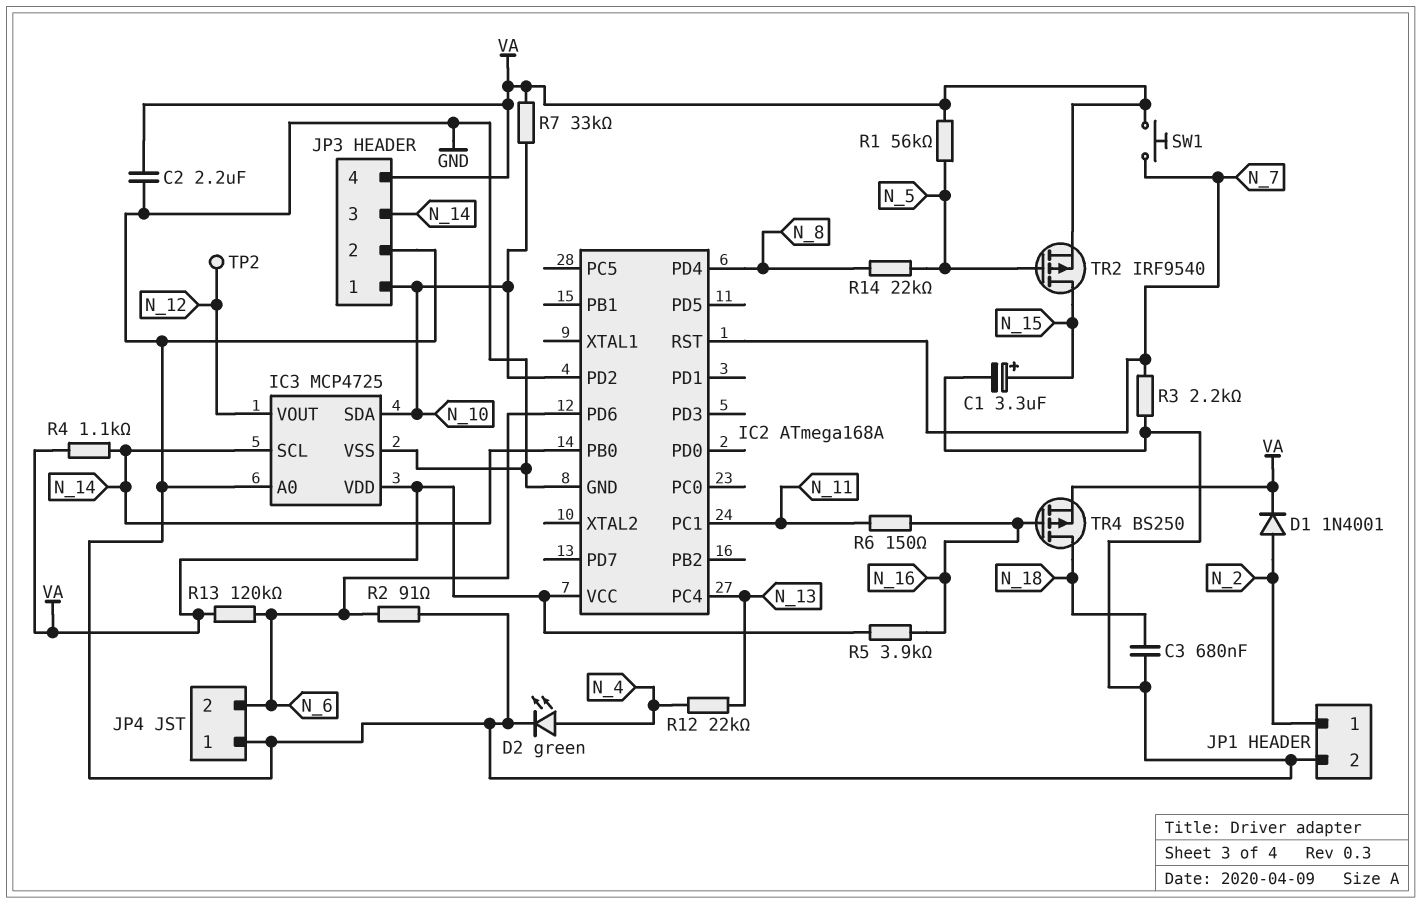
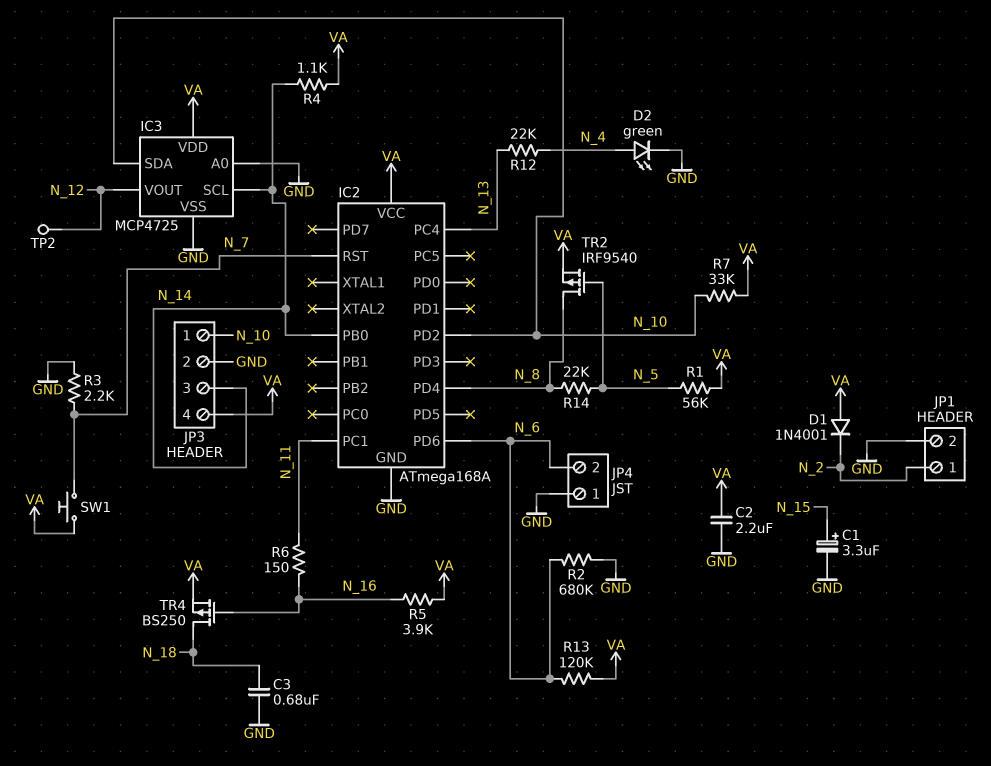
D1: diode 1N4001 (A N_2, K VA) -> diode 1N4001 (A VA, K N_2)
R2: 91 (GND, N_6) -> 680k (GND, N_6)
TR2: PMOS IRF9540 (G N_5, D N_15, S VA) -> PMOS IRF9540 (G N_5, D N_8, S VA)

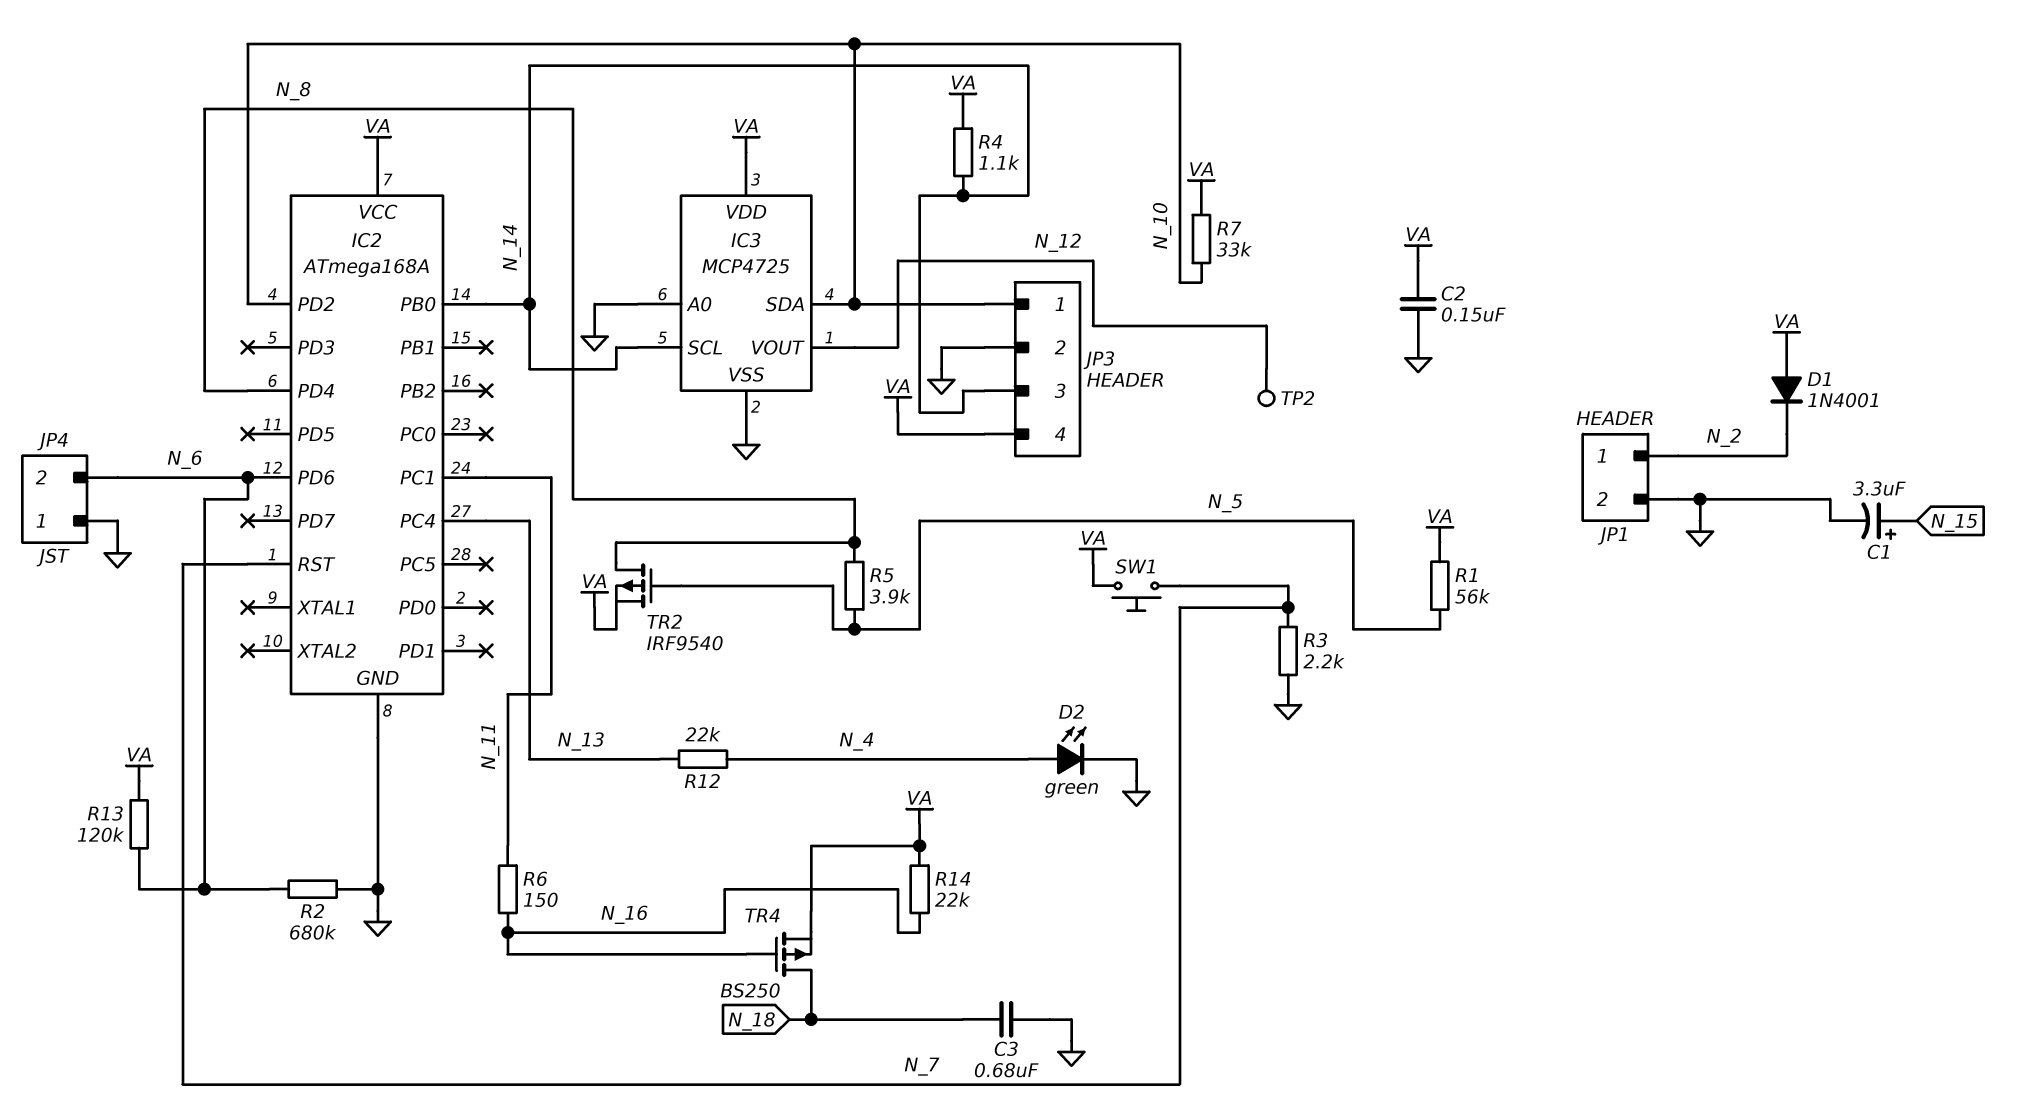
C2: 2.2uF (GND, VA) -> 150nF (GND, VA)
R5: 3.9k (N_16, VA) -> 3.9k (N_5, N_8)
R14: 22k (N_5, N_8) -> 22k (N_16, VA)

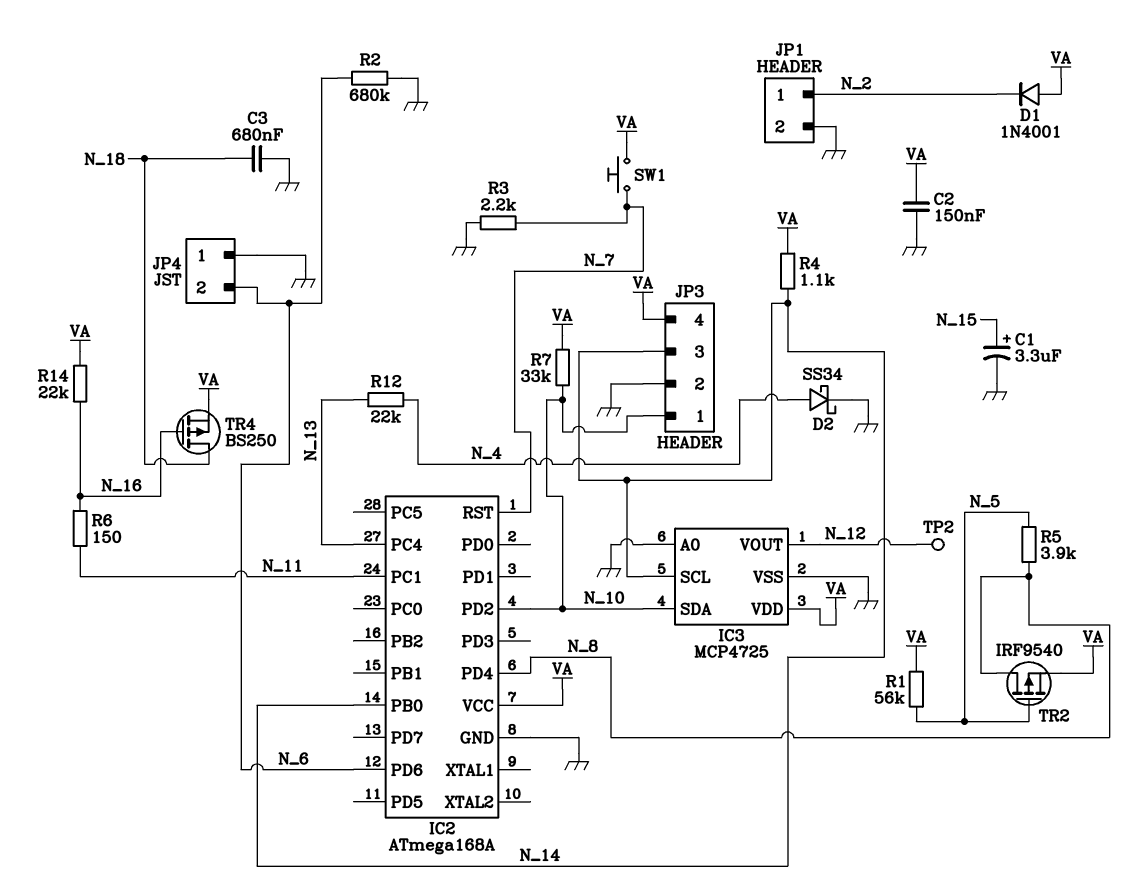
D2: LED green (A N_4, K GND) -> schottky SS34 (A N_4, K GND)
R13: 120k (N_6, VA) -> none

